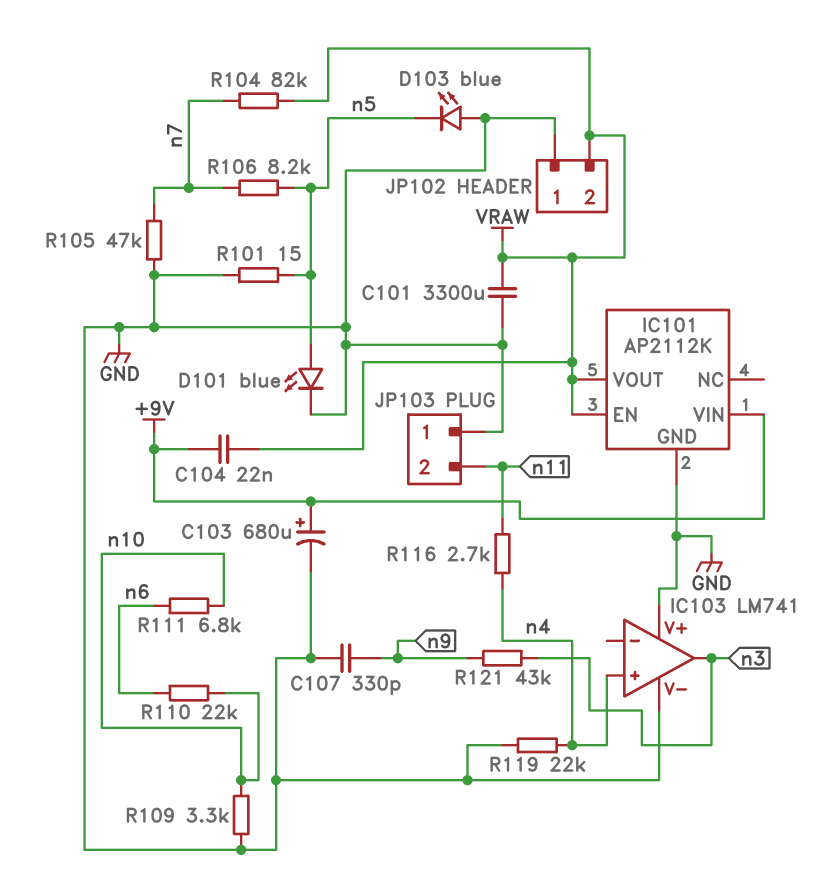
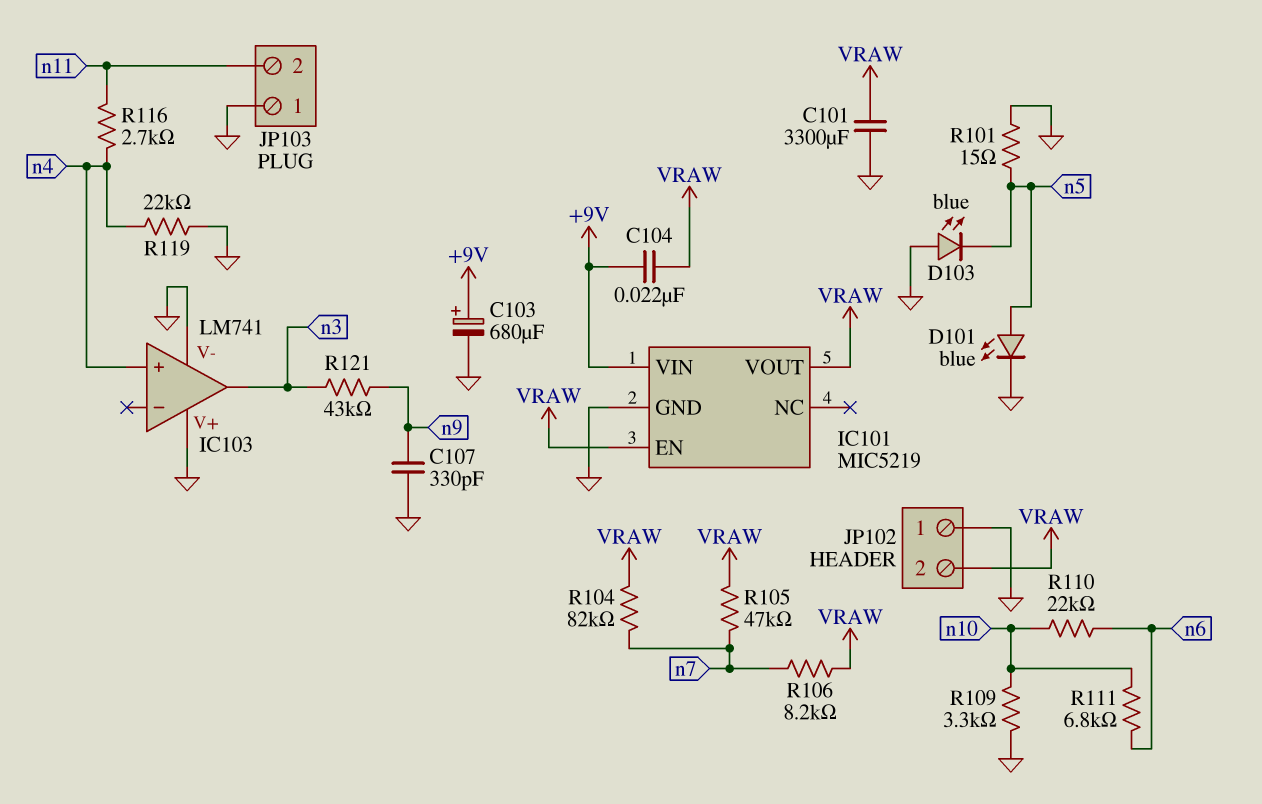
IC101: AP2112K -> MIC5219
R105: 47k (GND, n7) -> 47k (VRAW, n7)
R106: 8.2k (n5, n7) -> 8.2k (VRAW, n7)

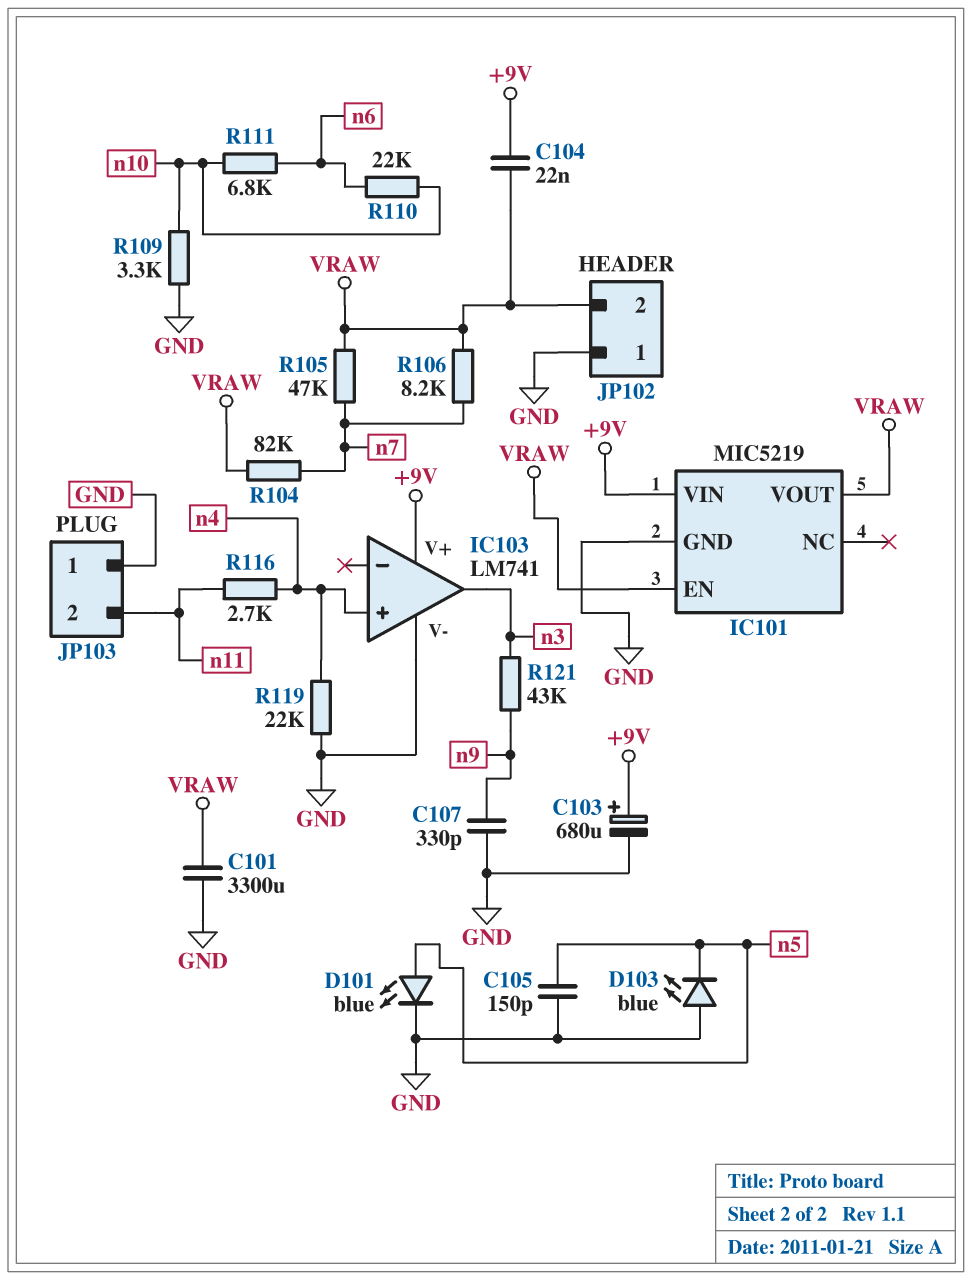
C105: none -> 150pF (GND, n5)
IC103 pin V+: GND -> +9V
R101: 15 (GND, n5) -> none

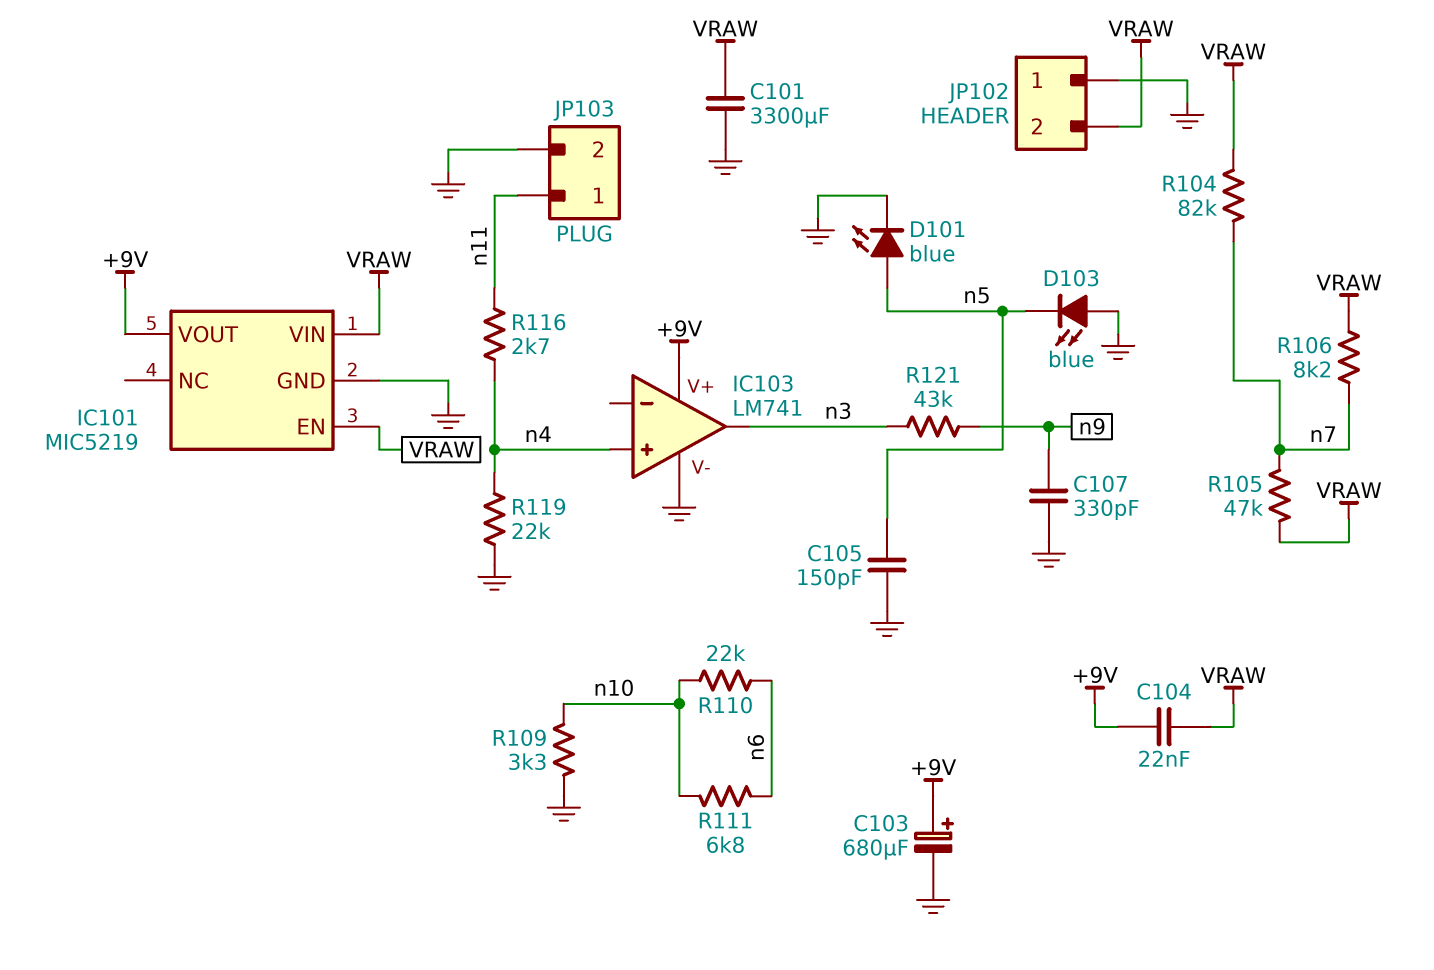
IC101 pin VIN: +9V -> VRAW
IC101 pin VOUT: VRAW -> +9V
JP103 pin 1: GND -> n11
JP103 pin 2: n11 -> GND

